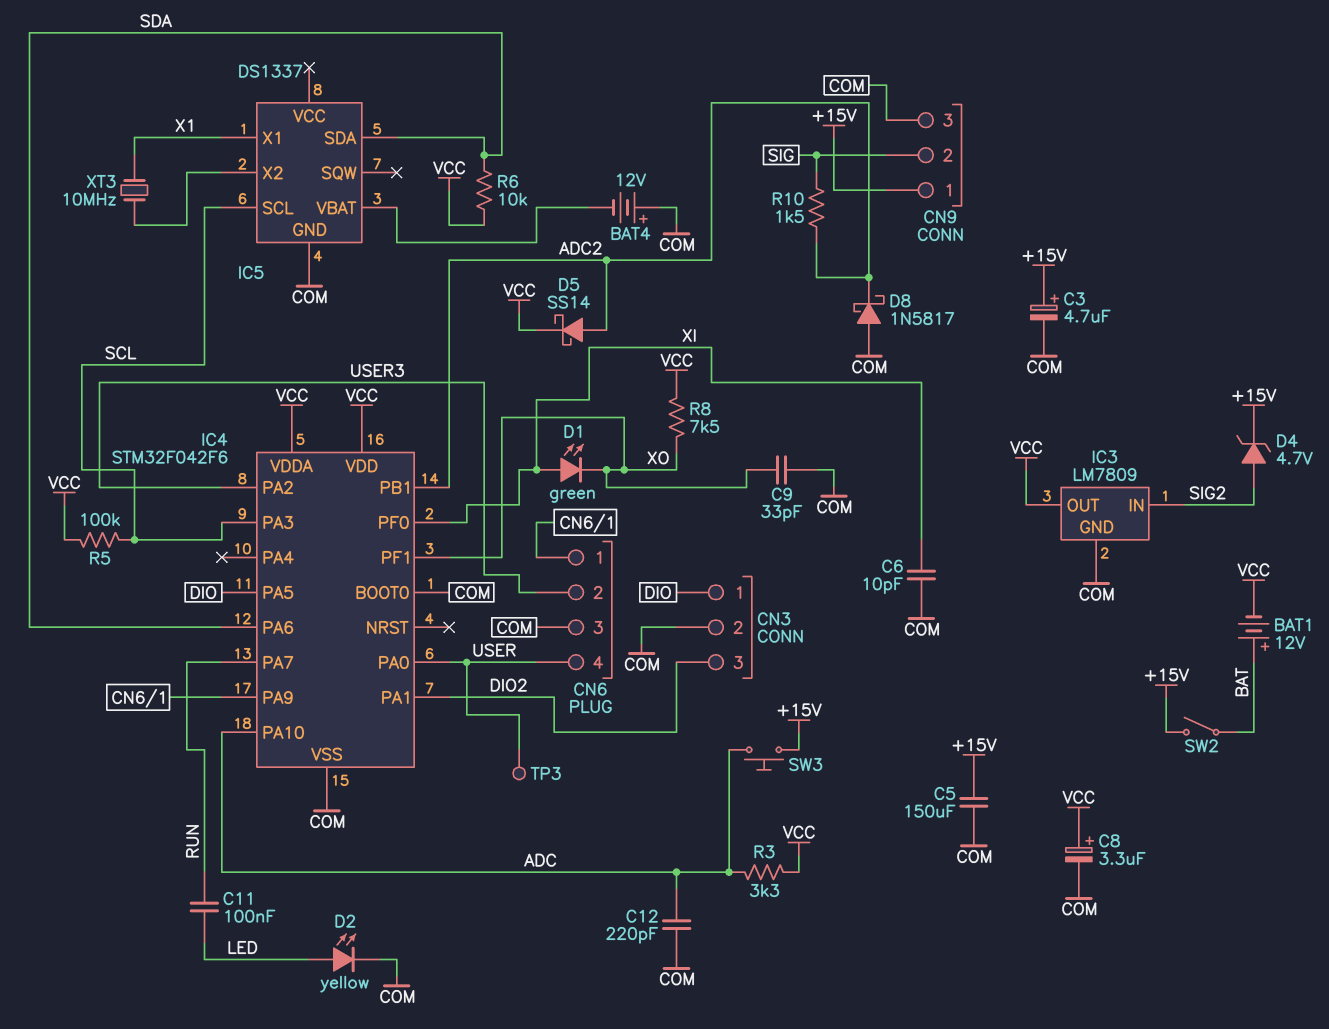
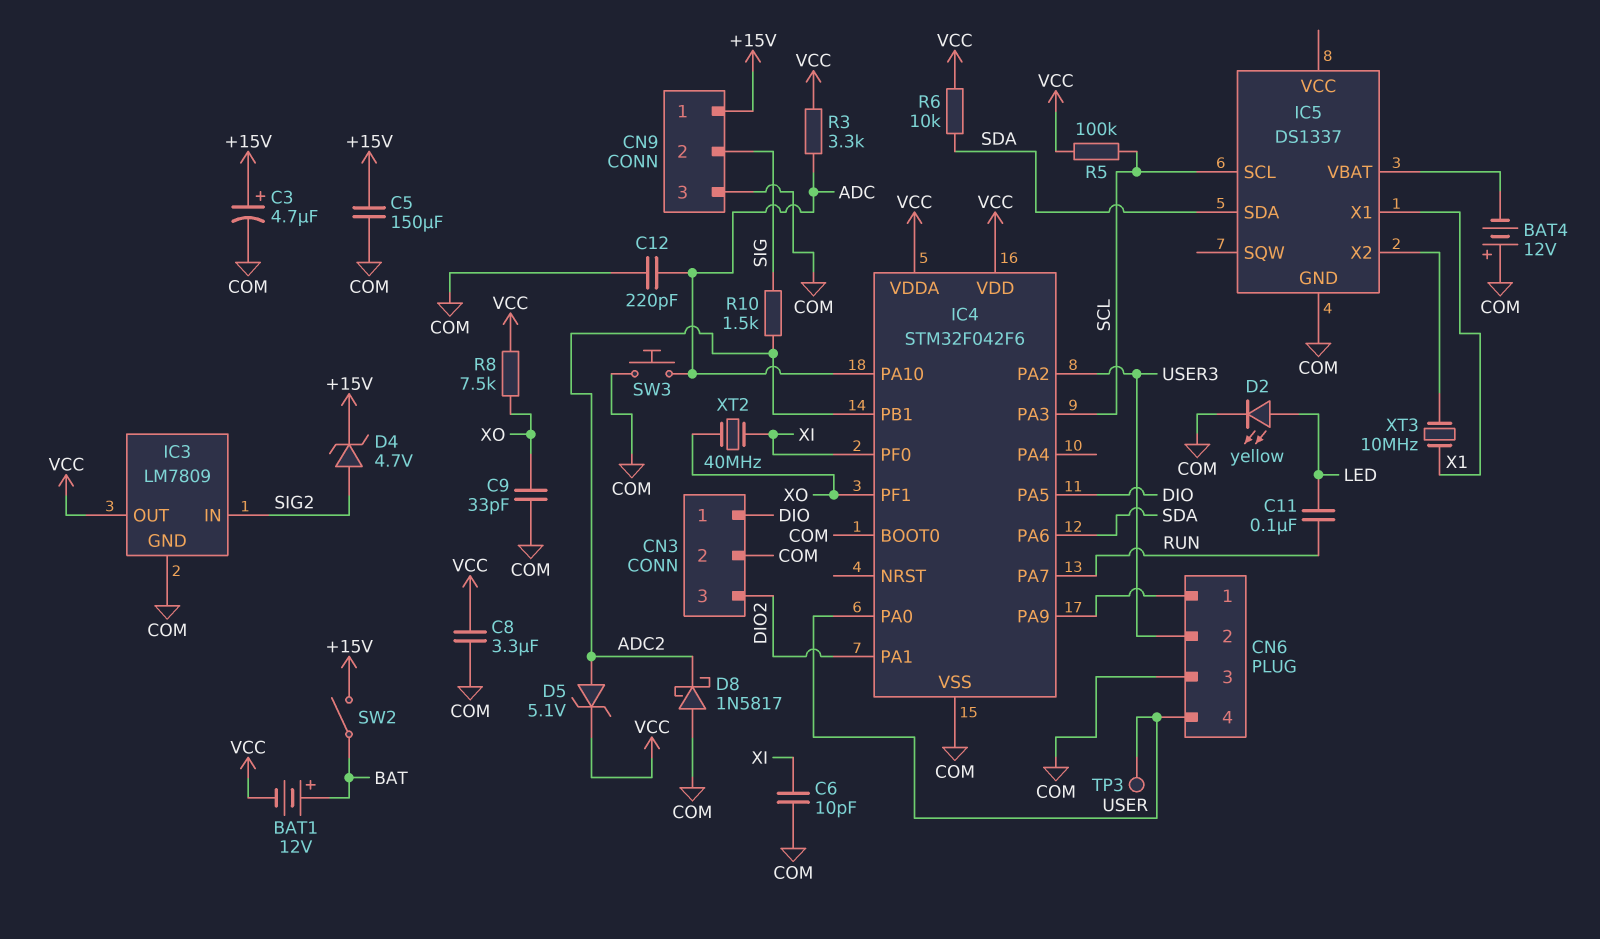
C8: 3.3uF (plus VCC, minus COM) -> 3.3uF (COM, VCC)
D1: LED green (A XI, K XO) -> none
D5: schottky SS14 (A ADC2, K VCC) -> zener 5.1V (A ADC2, K VCC)
SW3: button (+15V, ADC) -> button (ADC, COM)
XT2: none -> 40MHz (XI, XO)

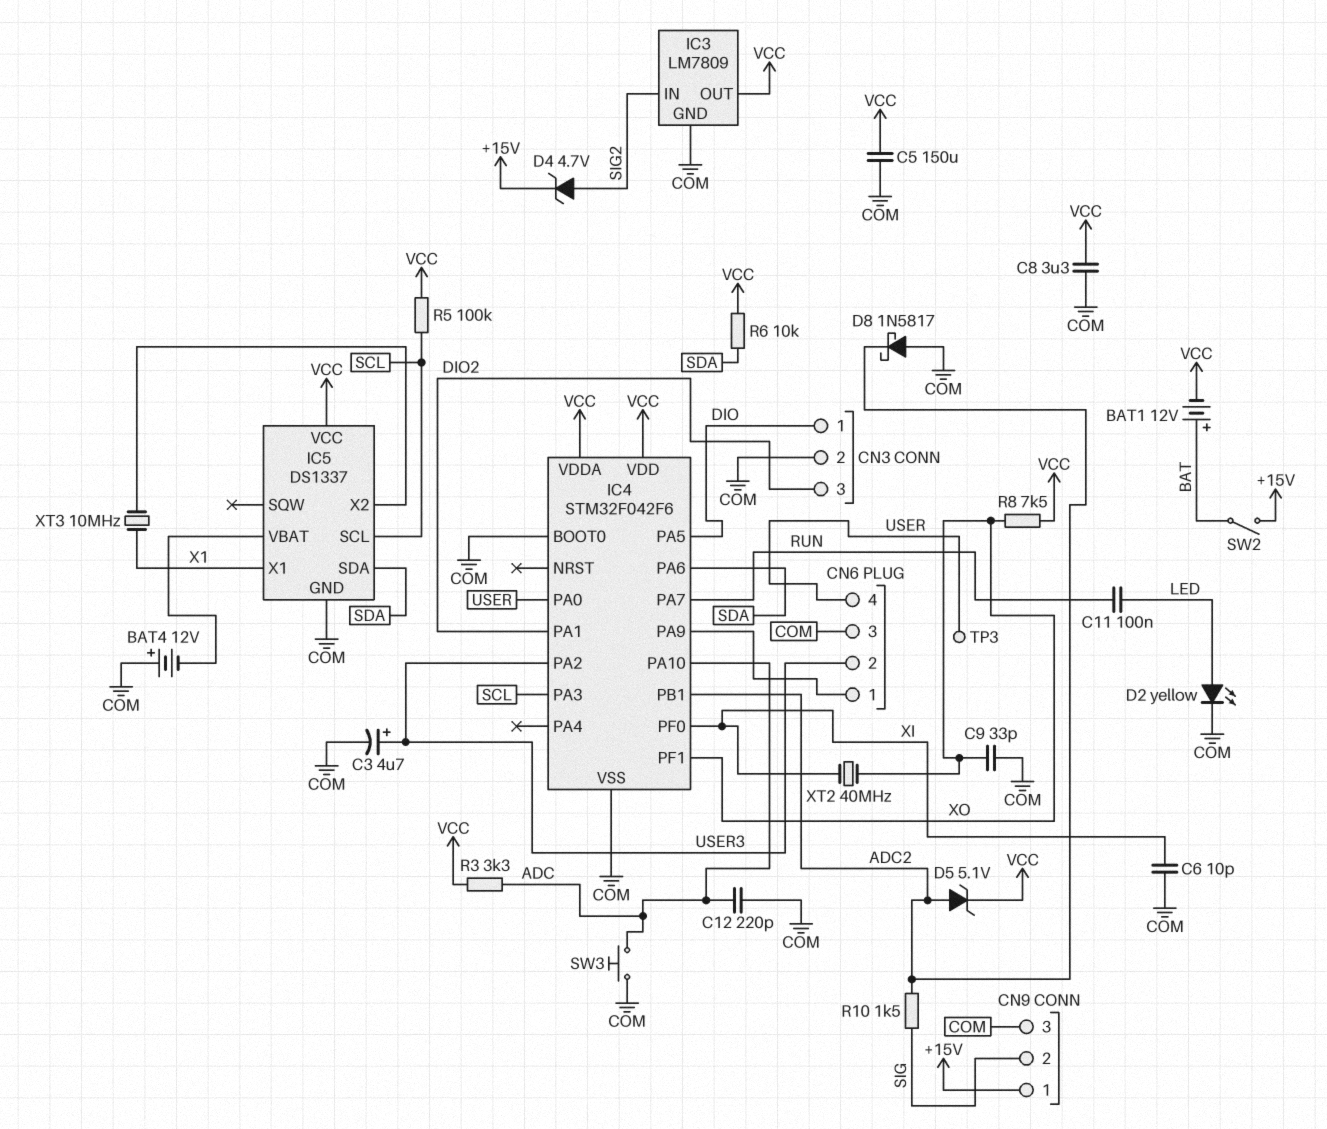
C3: 4.7uF (plus +15V, minus COM) -> 4.7uF (plus USER3, minus COM)
C5: 150uF (+15V, COM) -> 150uF (COM, VCC)
IC5 pin VCC: none -> VCC

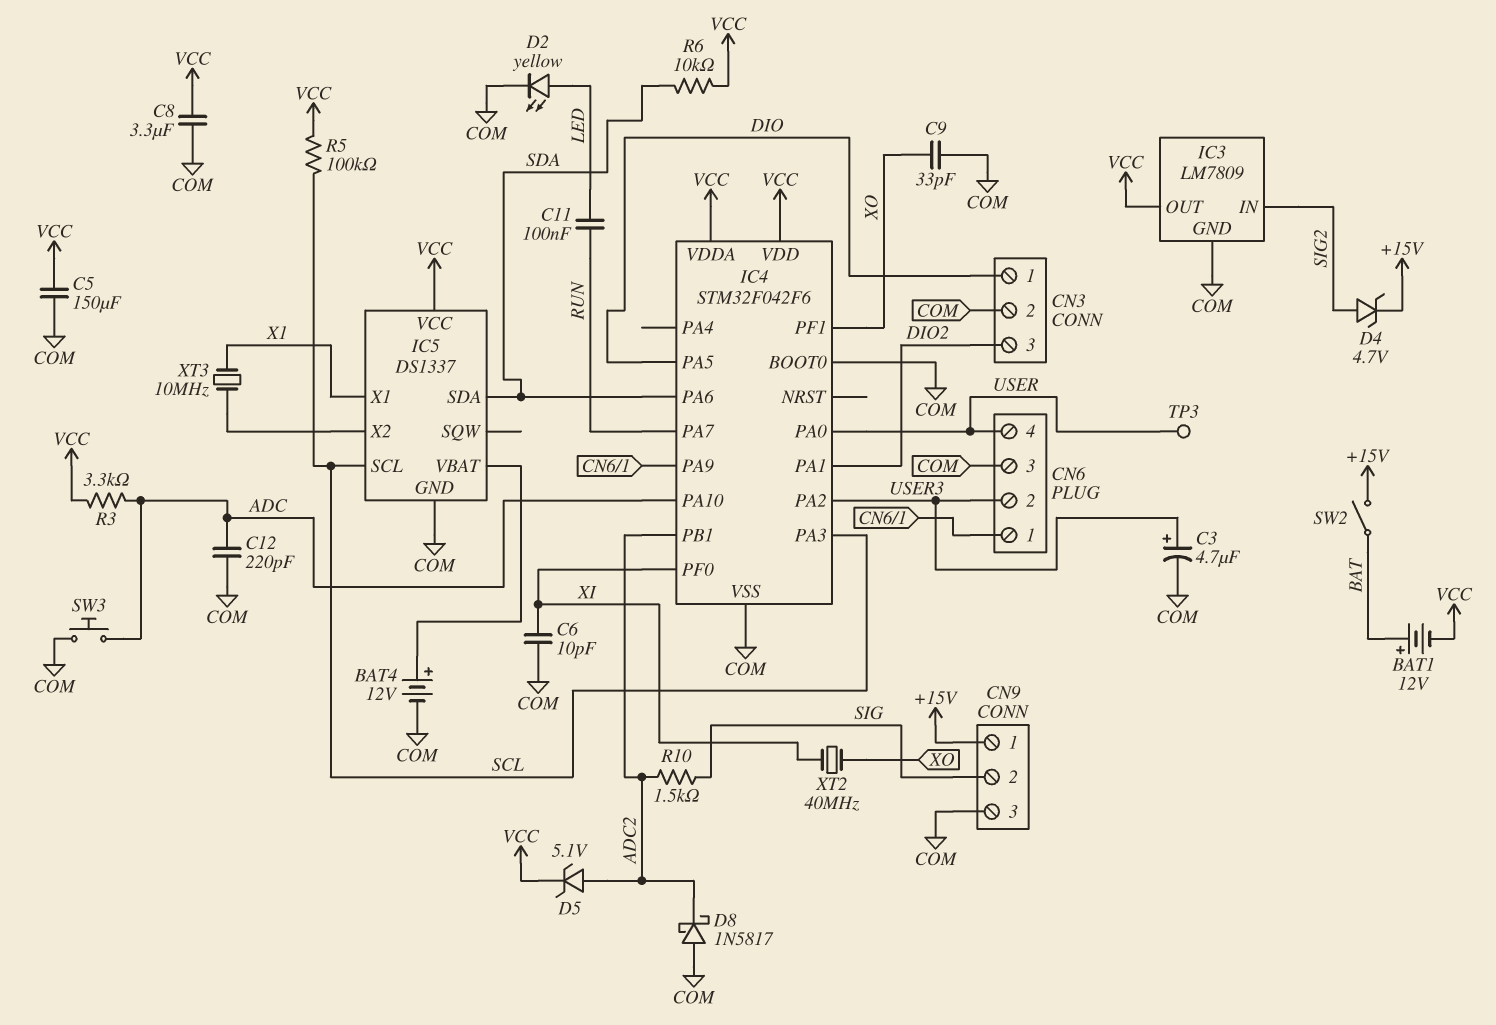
BAT4: 12V (plus COM, minus IC5/VBAT) -> 12V (plus IC5/VBAT, minus COM)
R8: 7.5k (VCC, XO) -> none

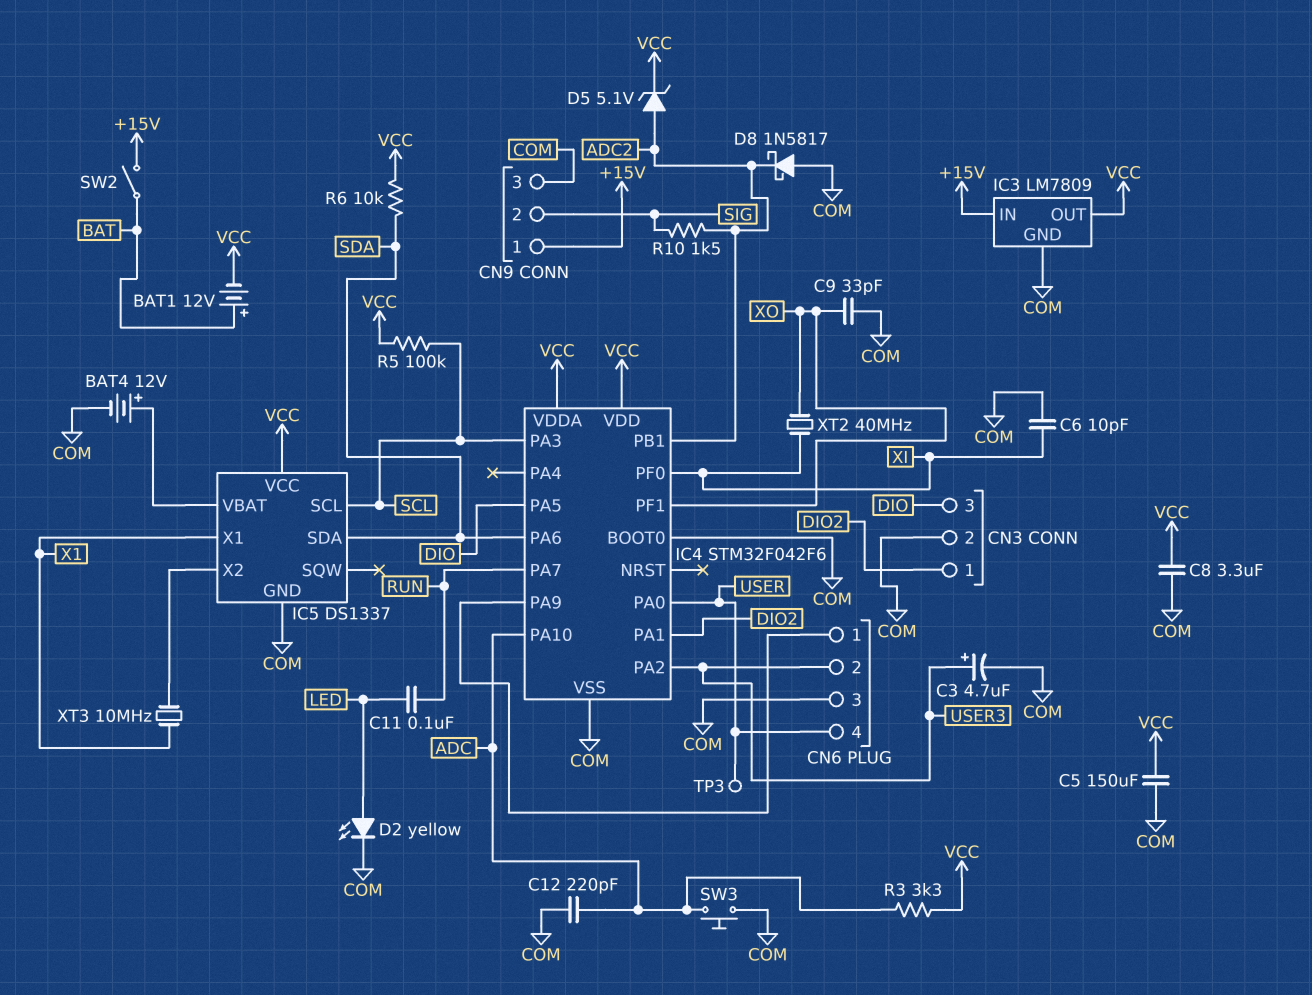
CN3 pin 1: DIO -> DIO2
CN3 pin 3: DIO2 -> DIO
D4: zener 4.7V (A SIG2, K +15V) -> none
IC3 pin IN: SIG2 -> +15V

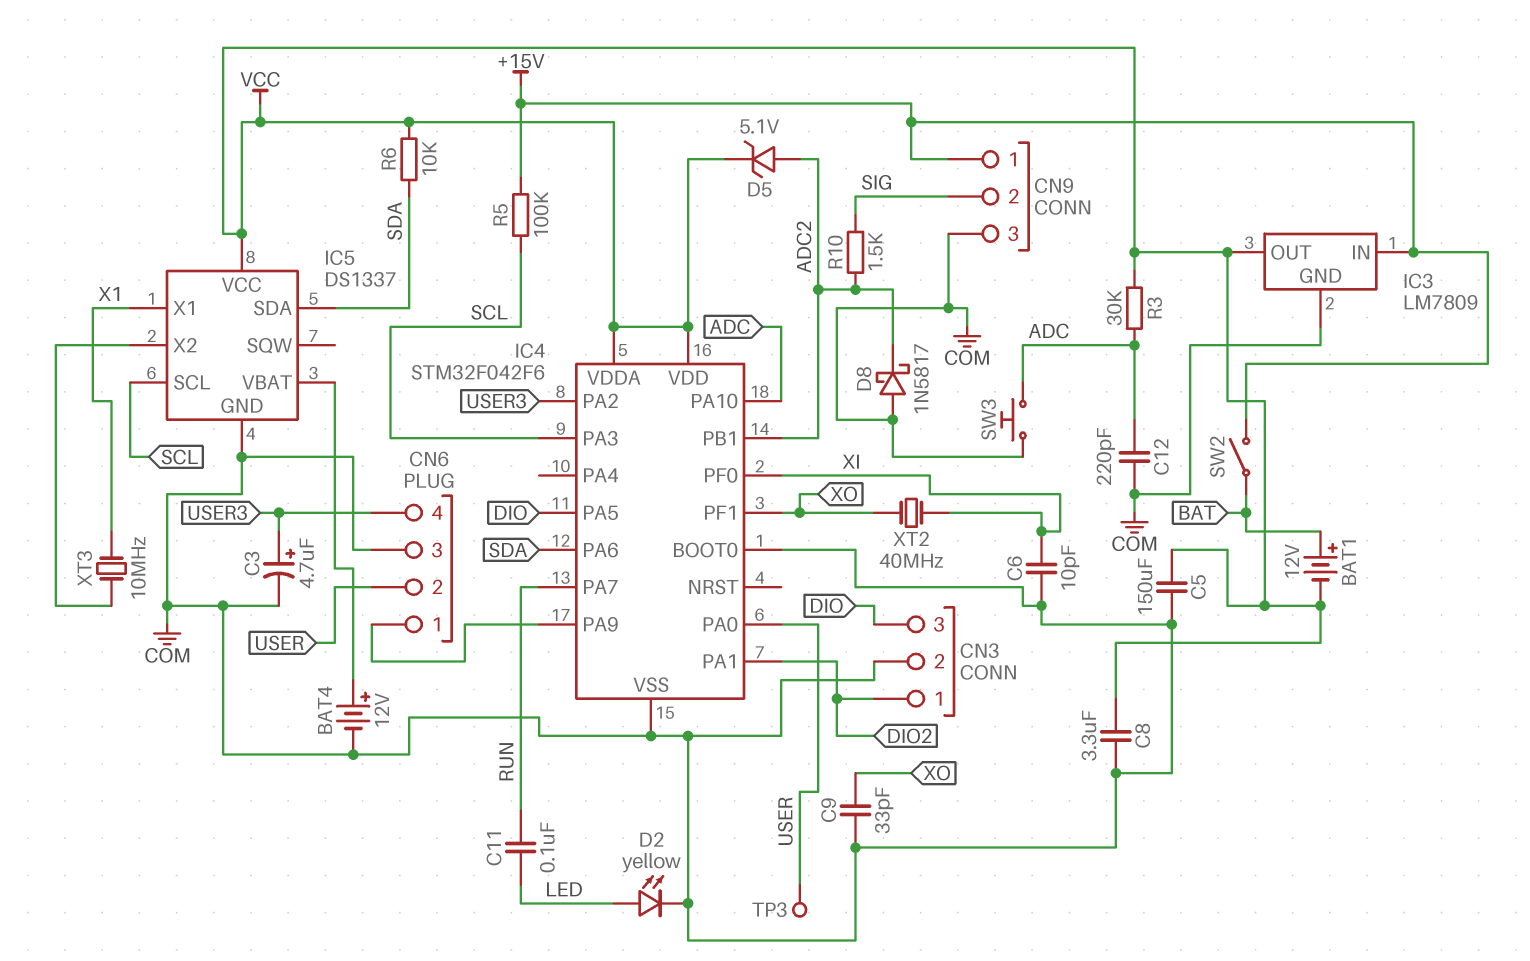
CN6 pin 2: USER3 -> USER
CN6 pin 4: USER -> USER3
R3: 3.3k (ADC, VCC) -> 30k (ADC, VCC)
R5: 100k (SCL, VCC) -> 100k (+15V, SCL)

